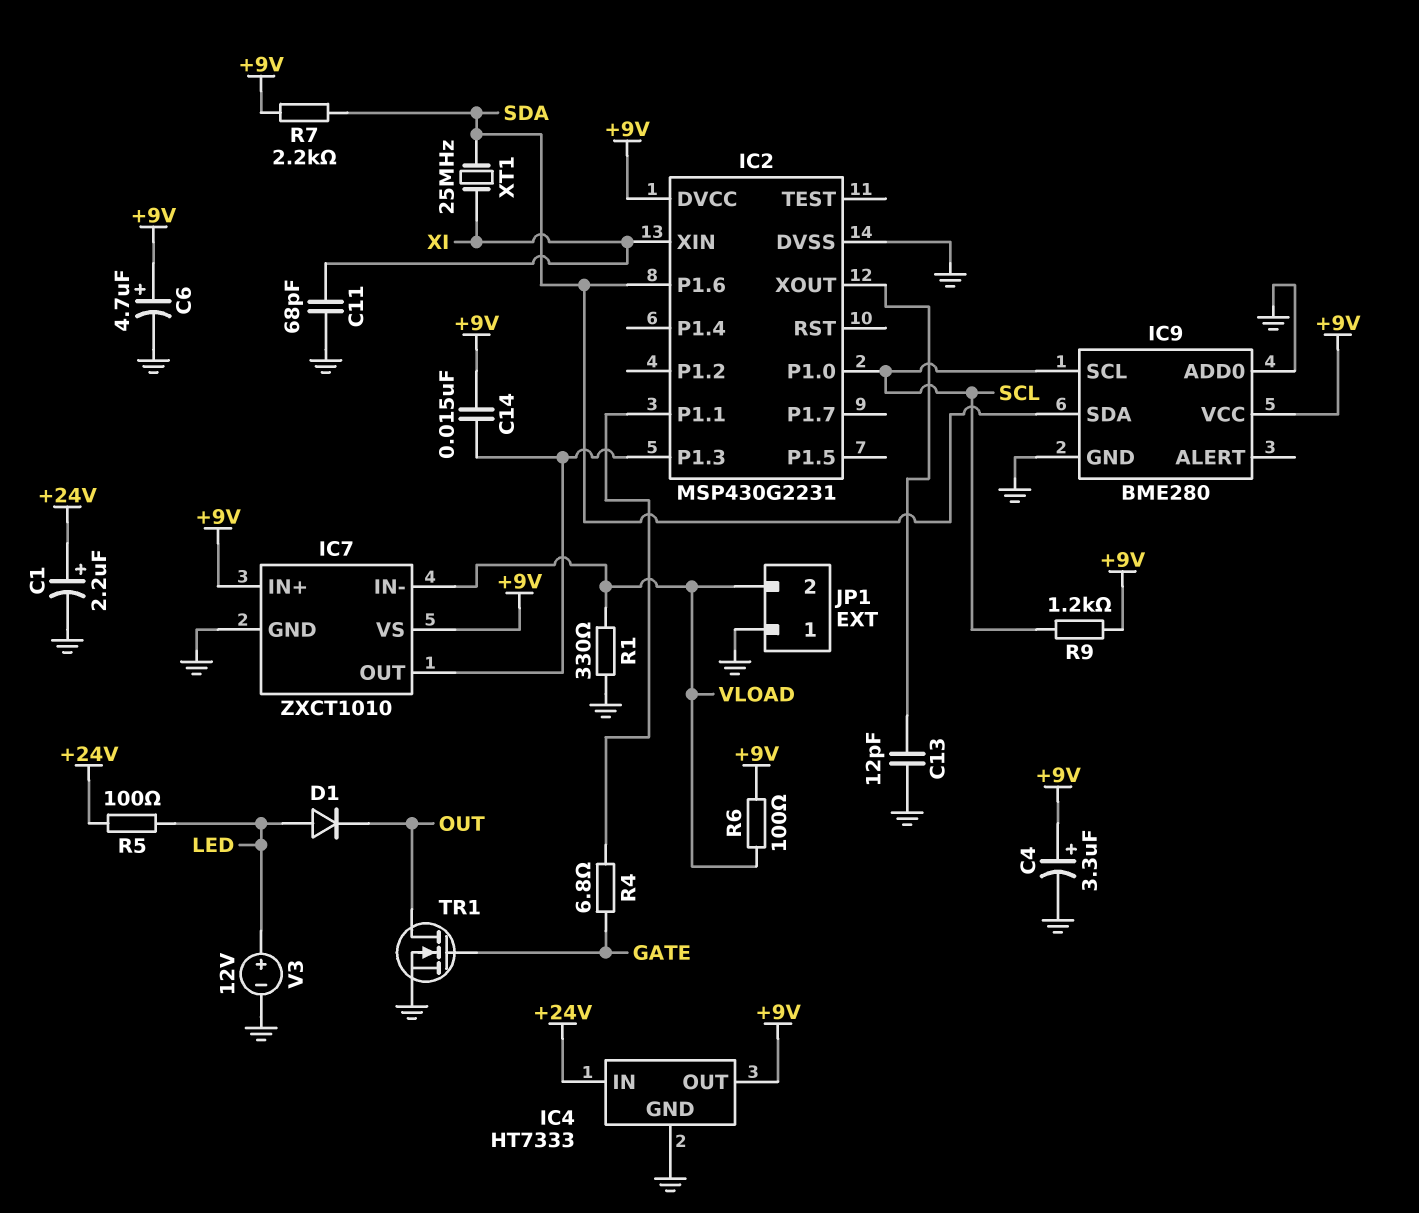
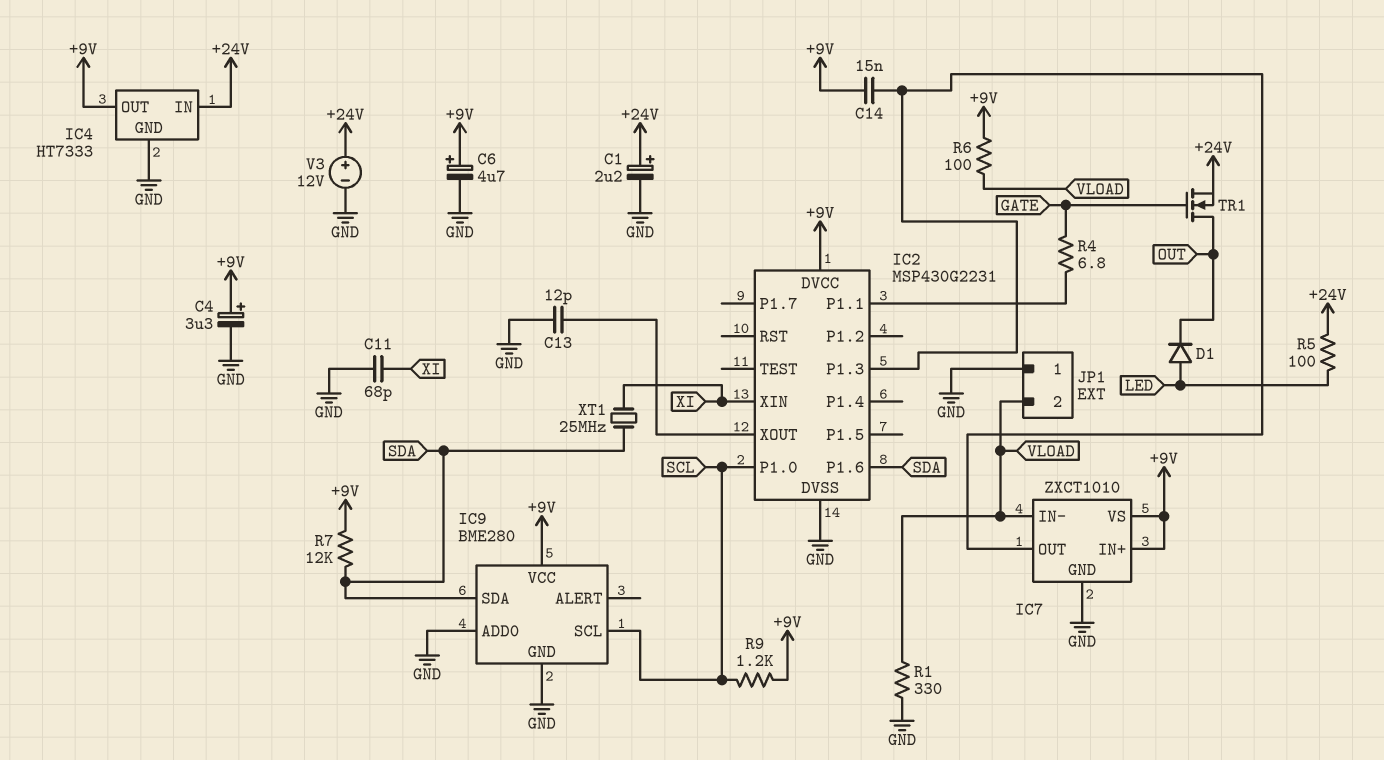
R7: 2.2k (+9V, SDA) -> 12k (+9V, SDA)
TR1: NMOS (G GATE, D OUT, S GND) -> NMOS (G GATE, D OUT, S +24V)
V3: 12V (plus LED, minus GND) -> 12V (plus +24V, minus GND)

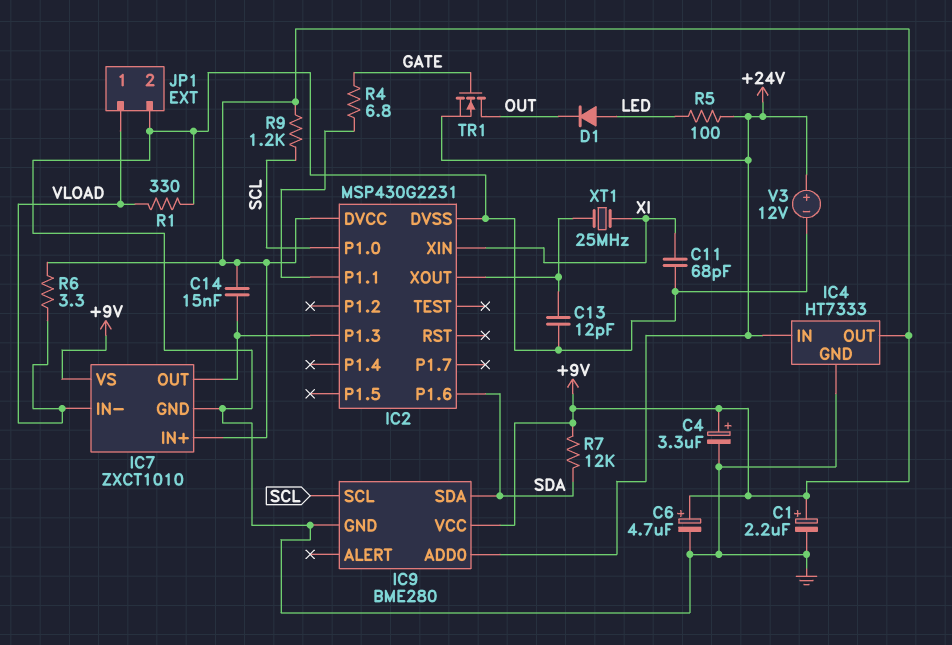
C1: 2.2uF (plus +24V, minus GND) -> 2.2uF (plus +9V, minus GND)
IC9 pin ADD0: GND -> +24V
JP1 pin 1: GND -> VLOAD
JP1 pin 2: VLOAD -> GND
R6: 100 (+9V, VLOAD) -> 3.3 (+9V, VLOAD)
XT1: 25MHz (SDA, XI) -> 25MHz (IC2/XOUT, XI)

